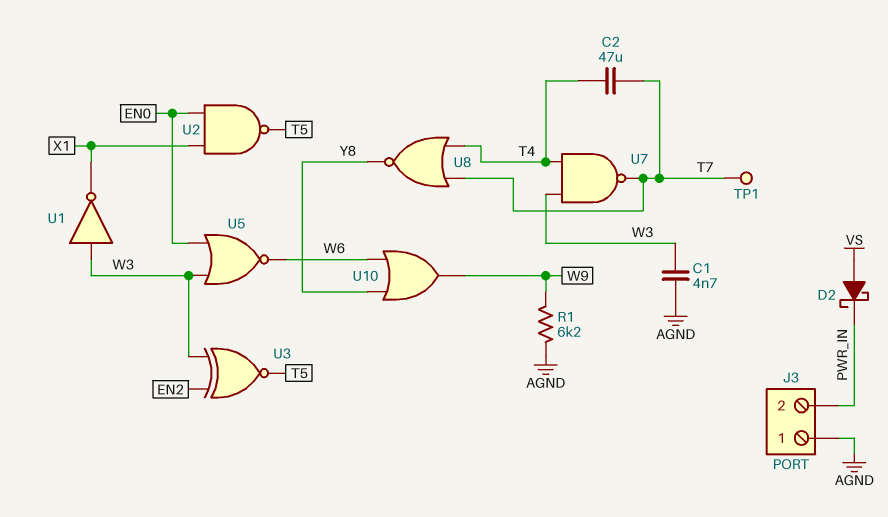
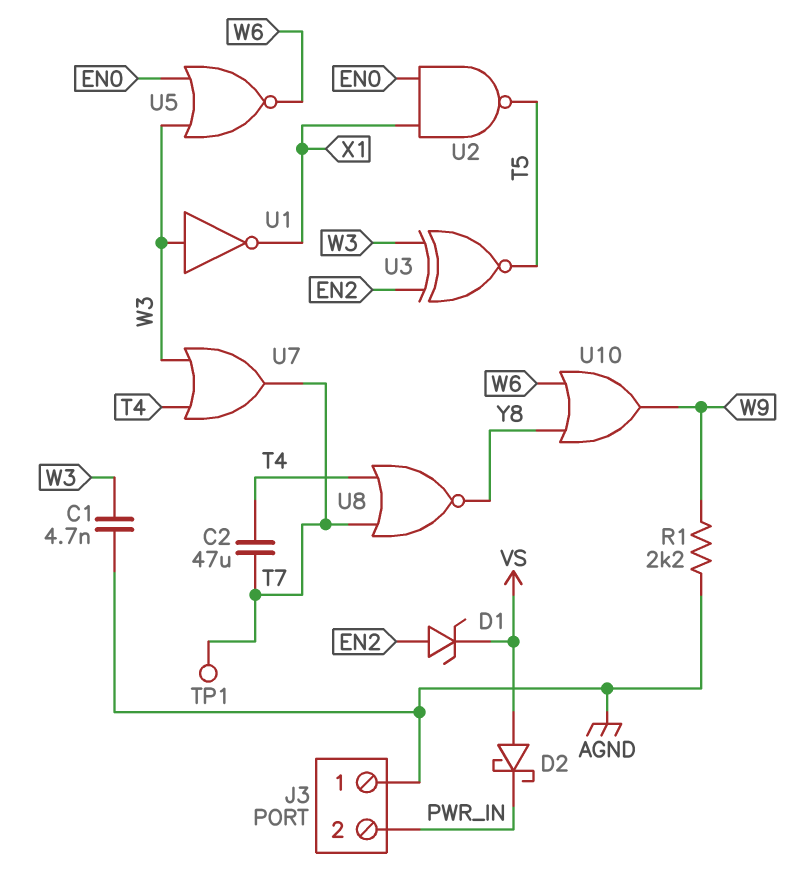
D1: none -> zener (A EN2, K VS)
R1: 6.2k (AGND, W9) -> 2.2k (AGND, W9)
U7: NAND (in T4, in W3, out T7) -> OR (in T4, in W3, out T7)

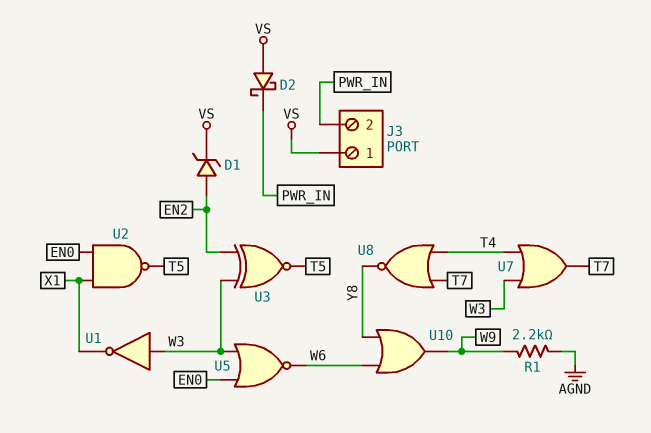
C1: 4.7nF (AGND, W3) -> none
C2: 47uF (T4, T7) -> none
J3 pin 1: AGND -> VS
TP1: test point (T7) -> none

